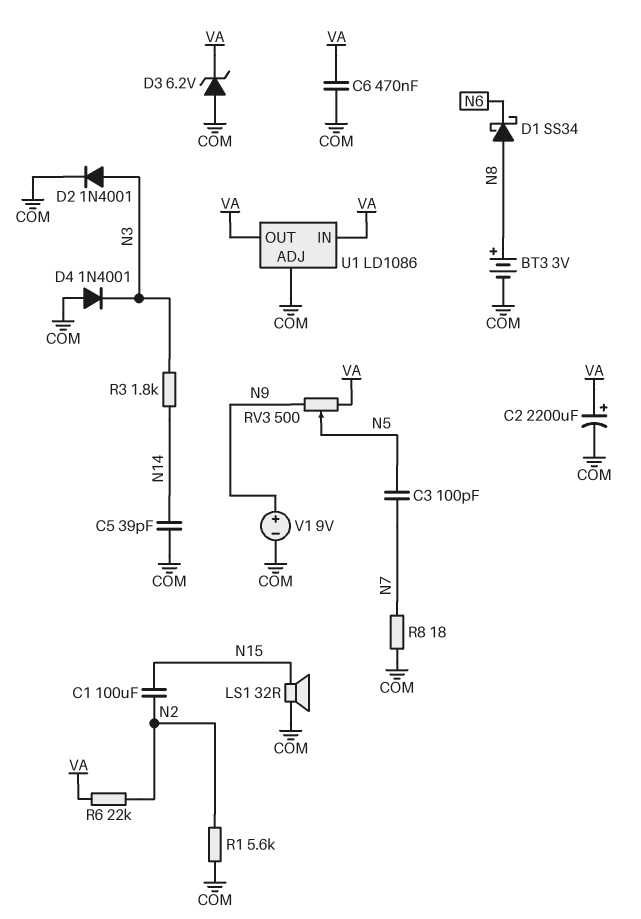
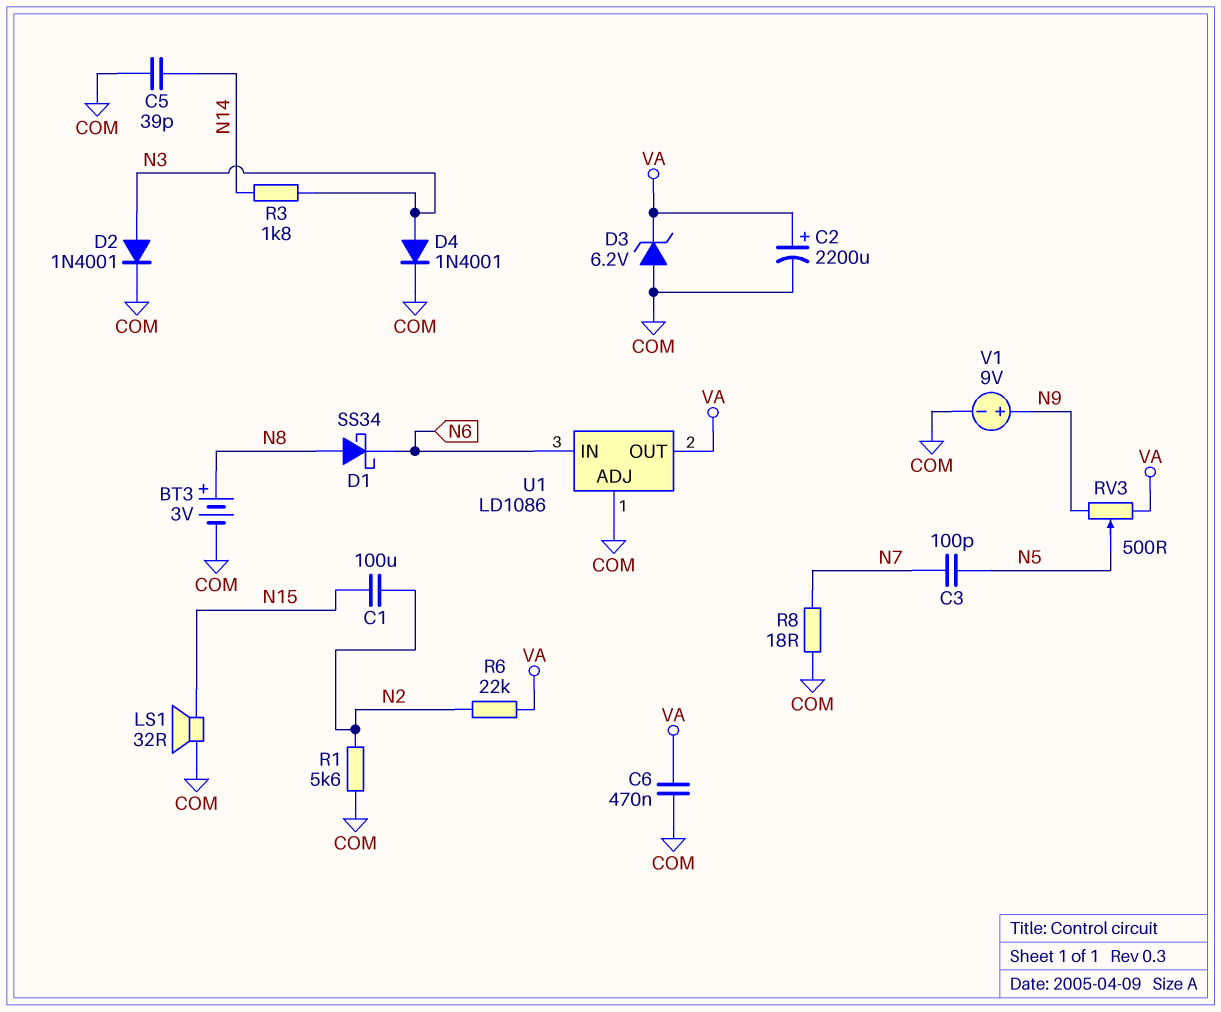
D4: diode 1N4001 (A COM, K N3) -> diode 1N4001 (A N3, K COM)
U1 pin IN: VA -> N6

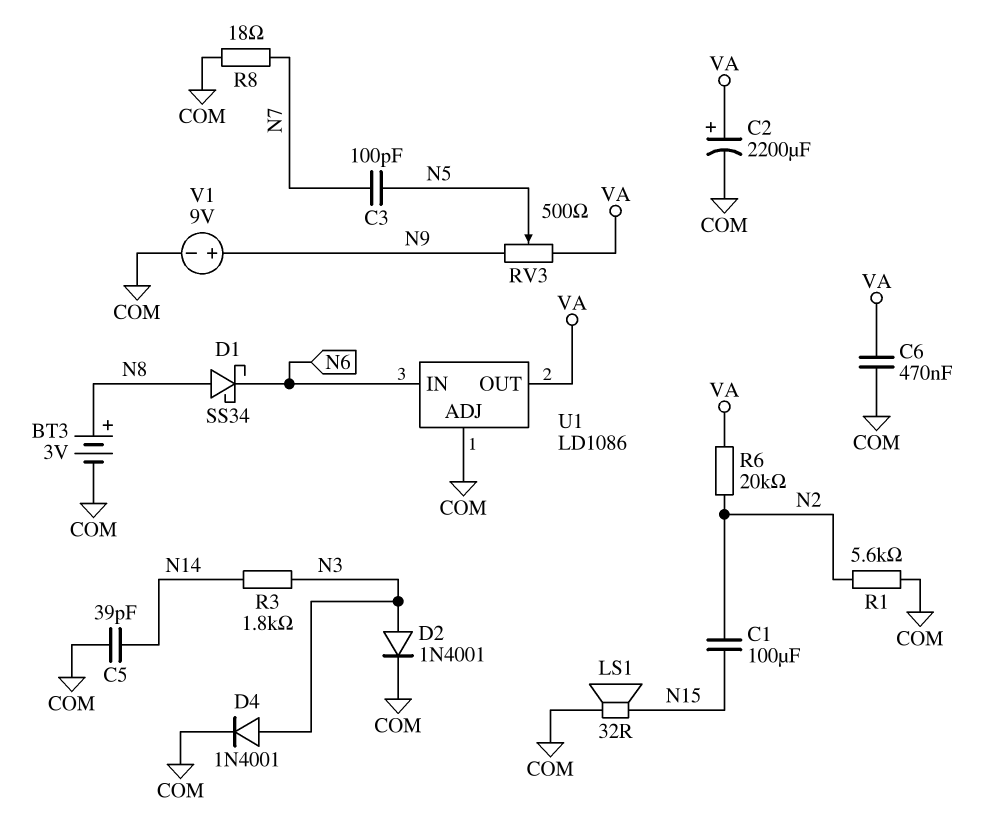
D3: zener 6.2V (A COM, K VA) -> none
R6: 22k (N2, VA) -> 20k (N2, VA)

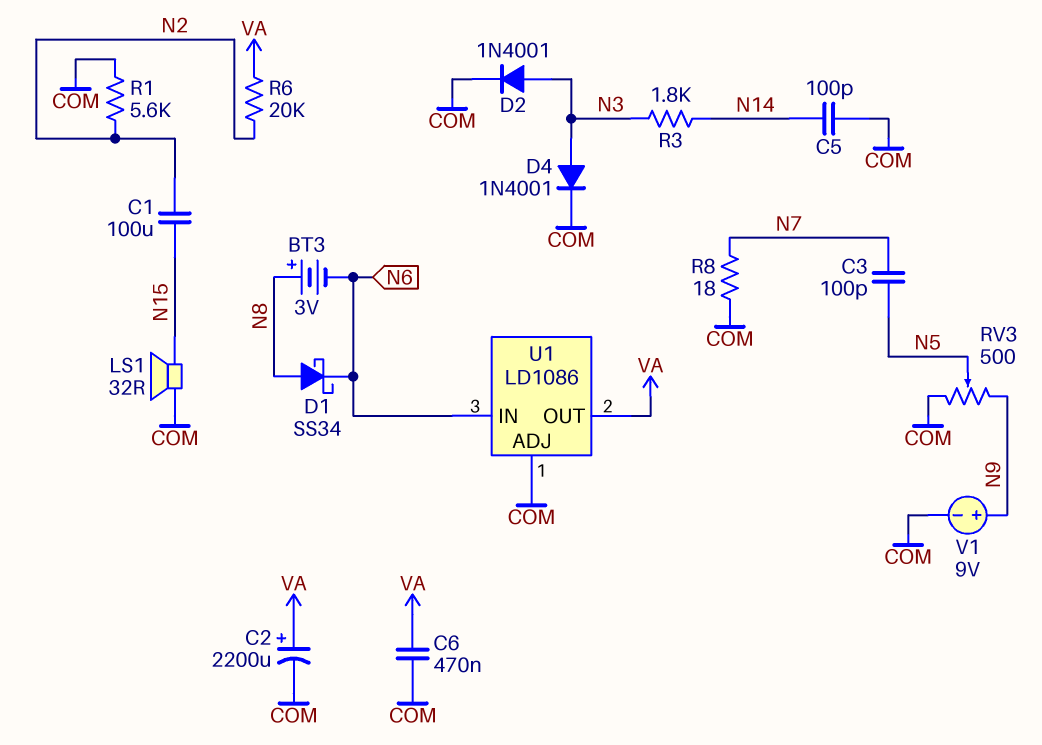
BT3: 3V (plus N8, minus COM) -> 3V (plus N8, minus N6)
C5: 39pF (COM, N14) -> 100pF (COM, N14)
RV3: 500 (N9, VA, wiper N5) -> 500 (COM, N9, wiper N5)

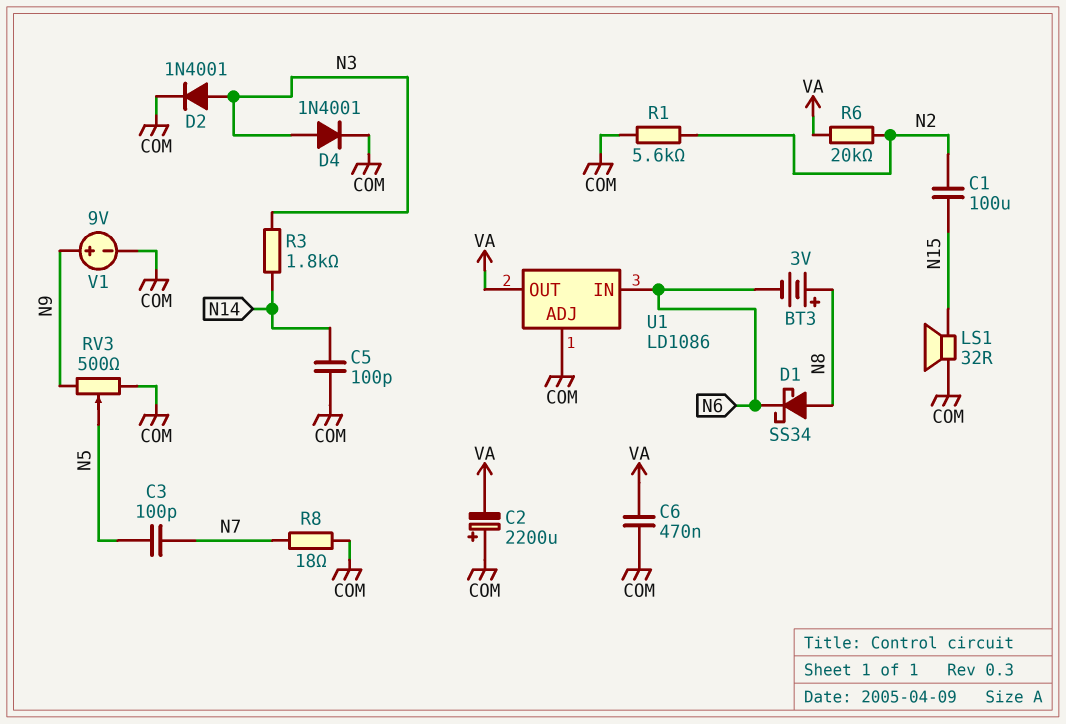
C2: 2200uF (plus VA, minus COM) -> 2200uF (plus COM, minus VA)

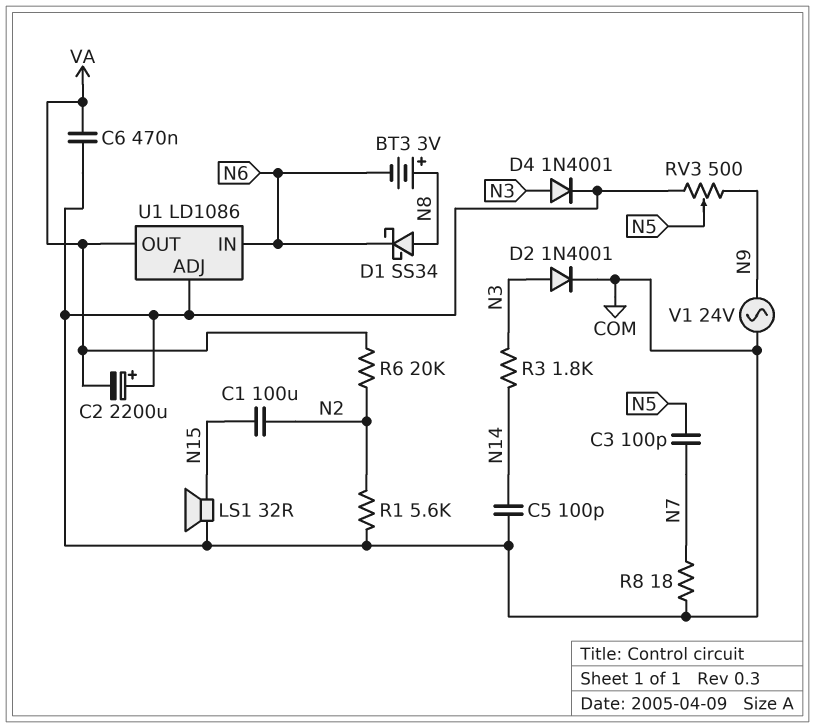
V1: 9V (plus N9, minus COM) -> AC 24V (COM, N9)

